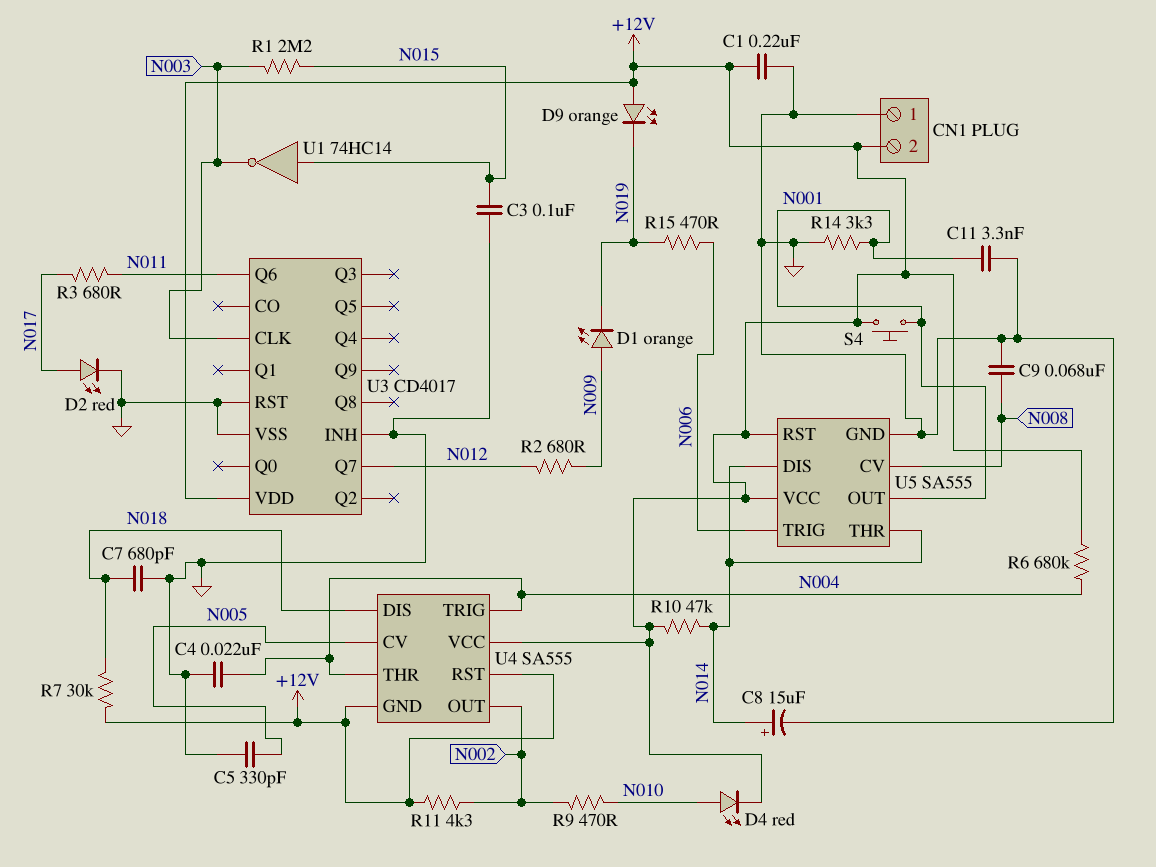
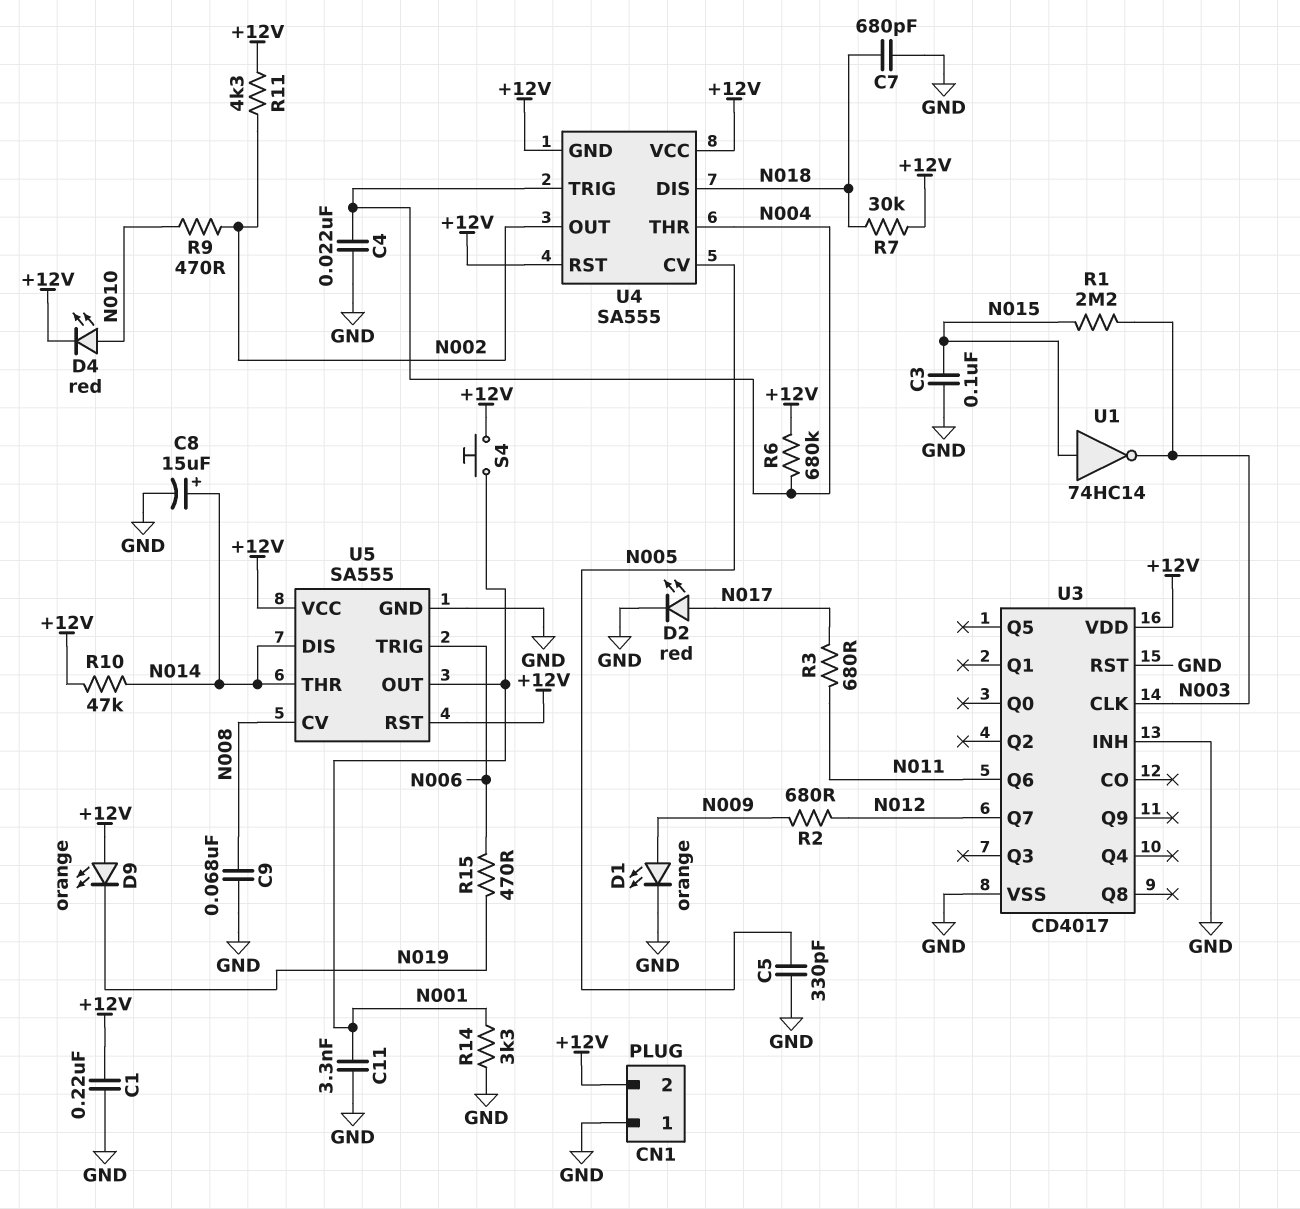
D1: LED orange (A N009, K N019) -> LED orange (A N009, K GND)

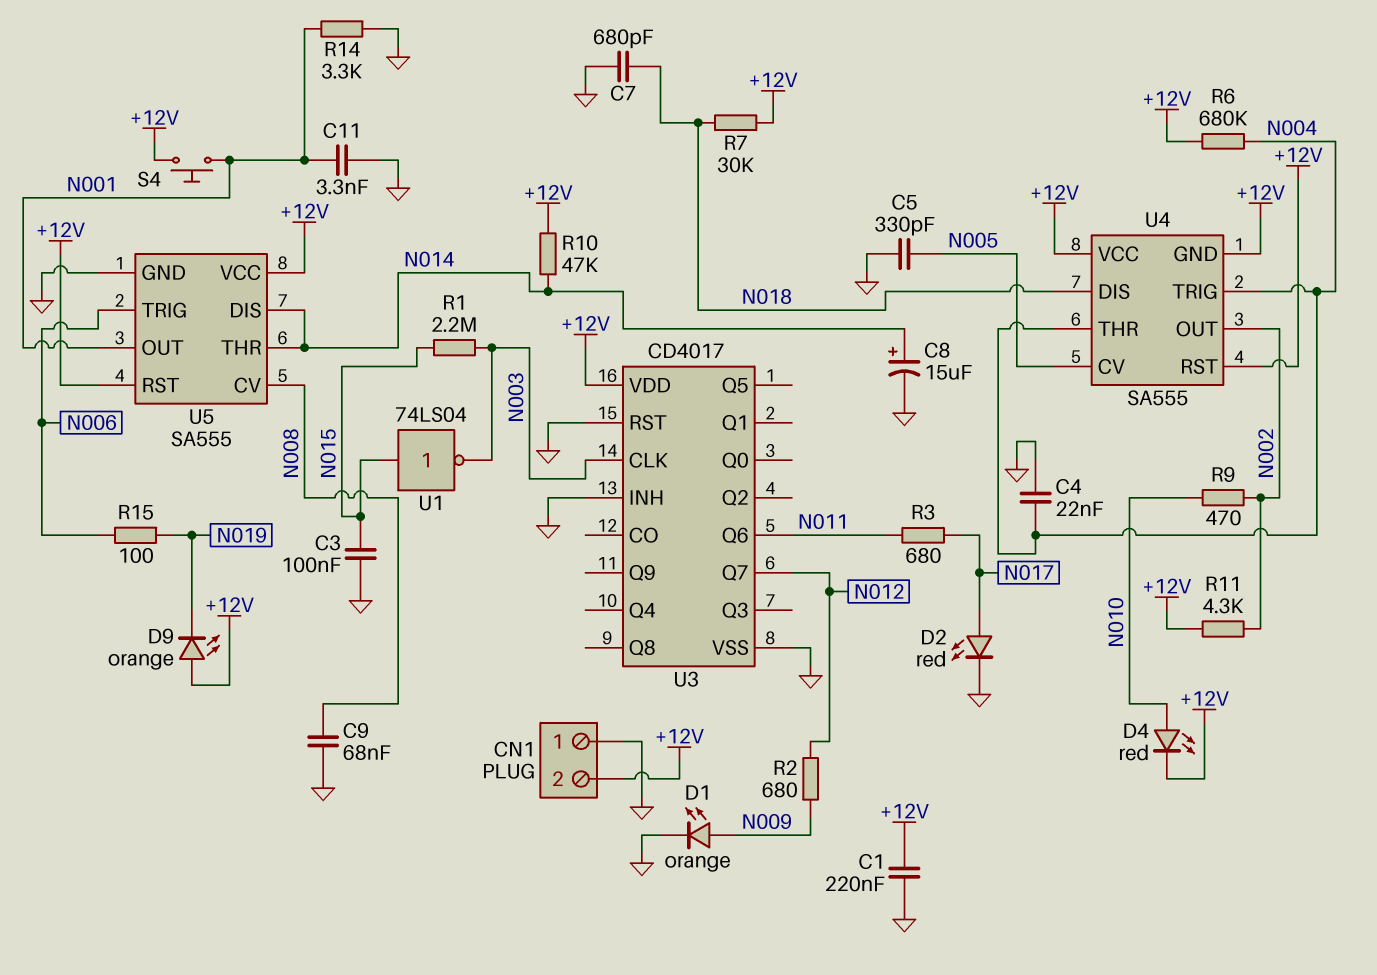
R15: 470 (N006, N019) -> 100 (N006, N019)
U1: NOT 74HC14 (in N015, out N003) -> NOT 74LS04 (in N015, out N003)

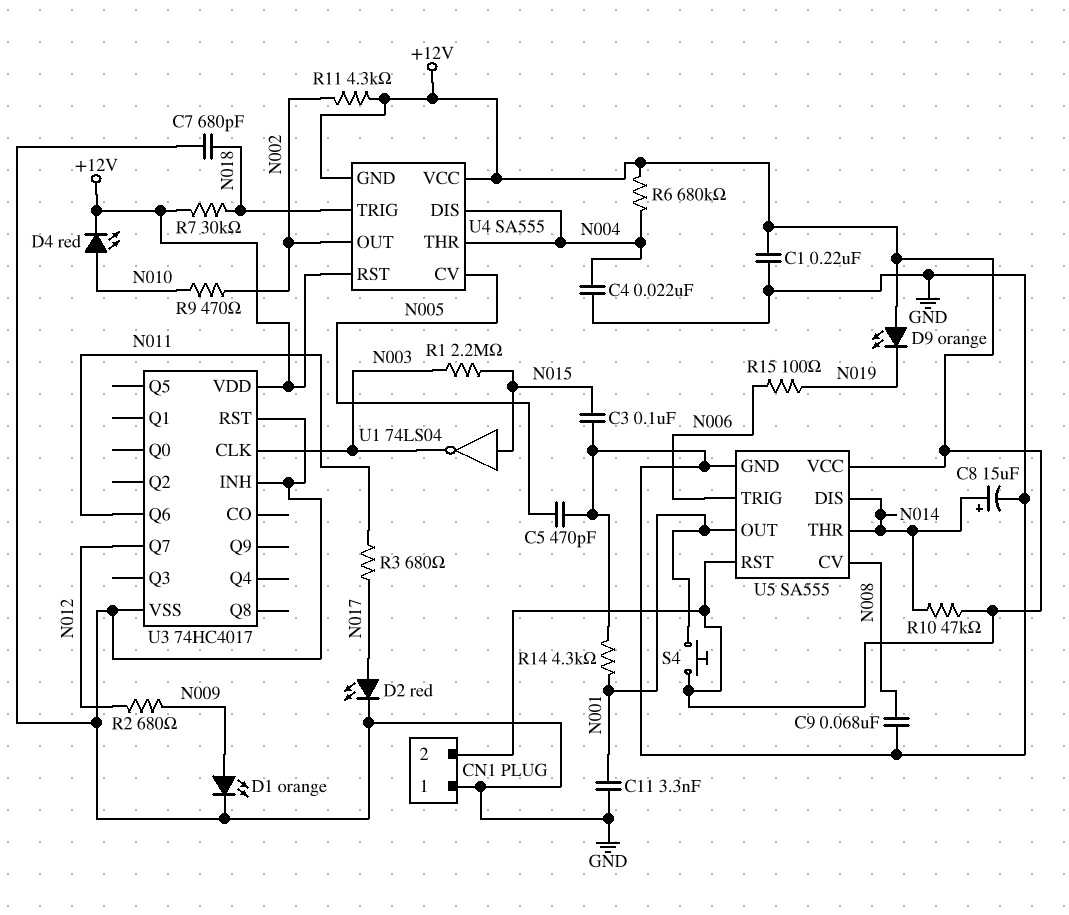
C5: 330pF (GND, N005) -> 470pF (GND, N005)
R14: 3.3k (GND, N001) -> 4.3k (GND, N001)
U3: CD4017 -> 74HC4017
U4 pin DIS: N018 -> N004
U4 pin TRIG: N004 -> N018

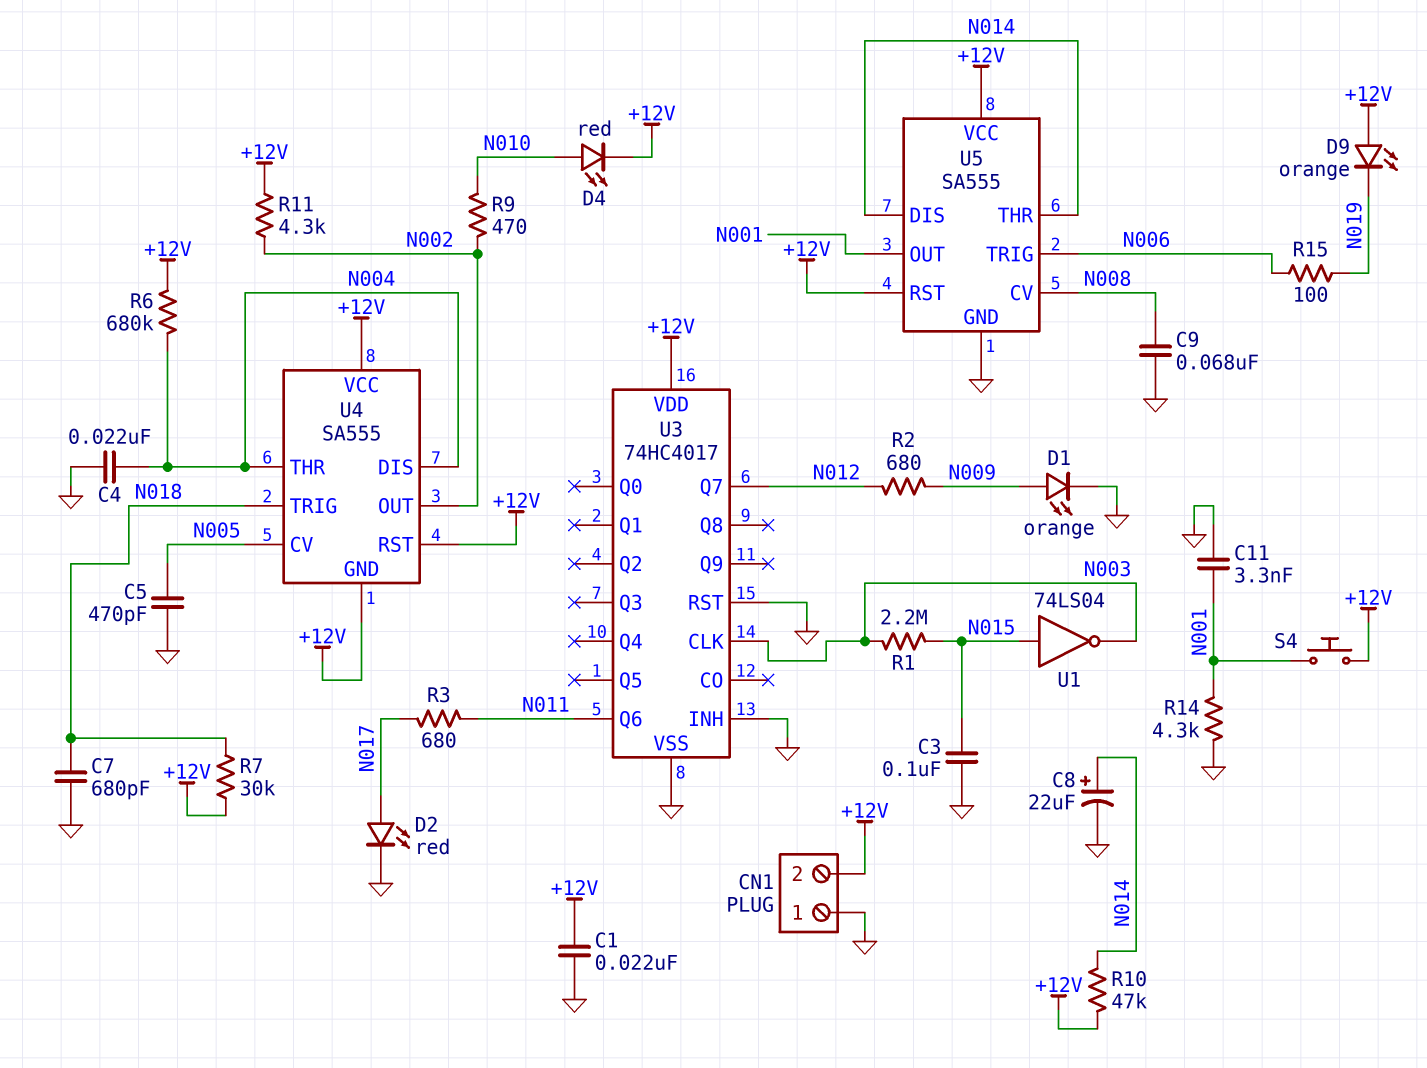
C1: 220nF (+12V, GND) -> 22nF (+12V, GND)
C8: 15uF (plus N014, minus GND) -> 22uF (plus N014, minus GND)

